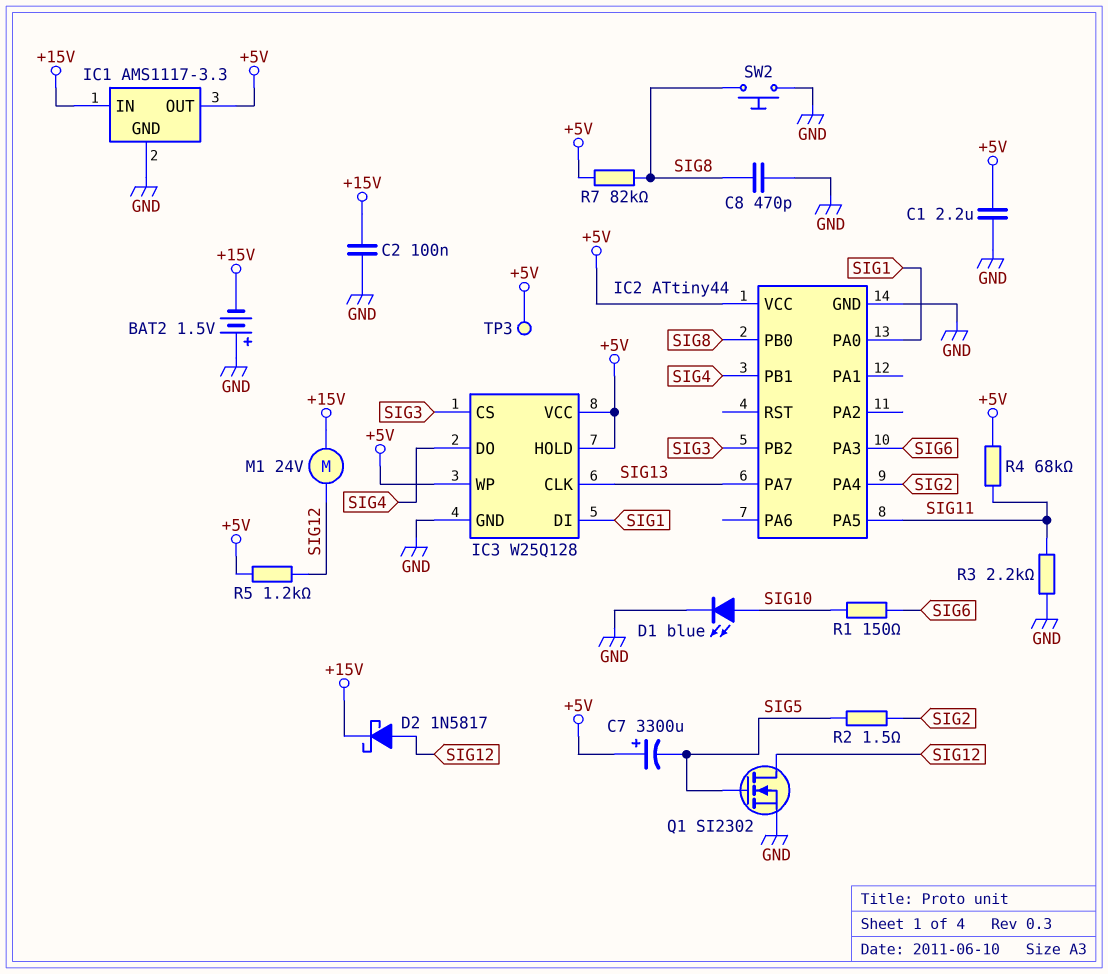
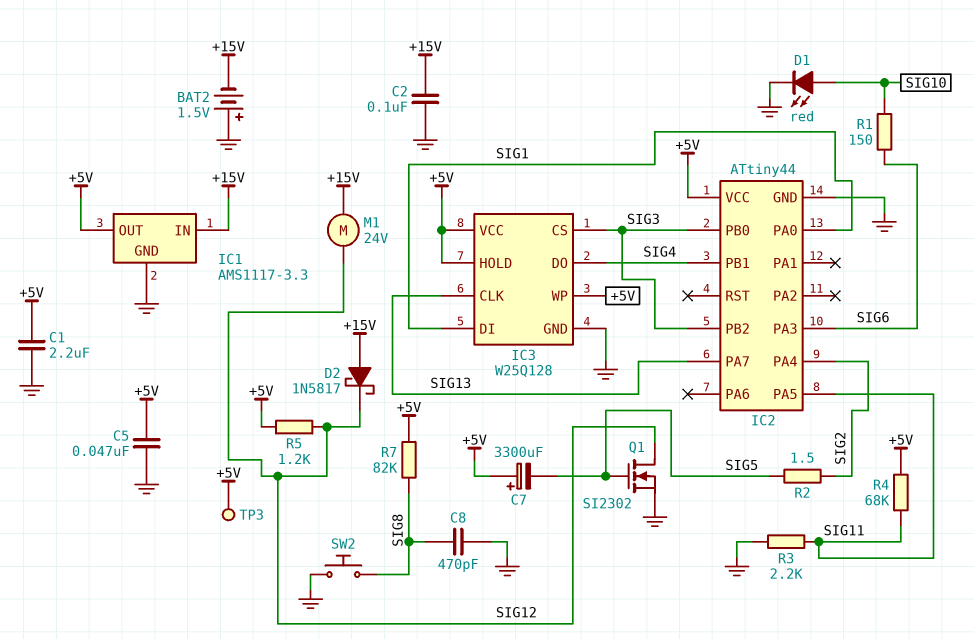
C5: none -> 47nF (+5V, GND)
D1: LED blue (A SIG10, K GND) -> LED red (A SIG10, K GND)
D2: schottky 1N5817 (A SIG12, K +15V) -> schottky 1N5817 (A +15V, K SIG12)
IC2 pin PB0: SIG8 -> SIG3

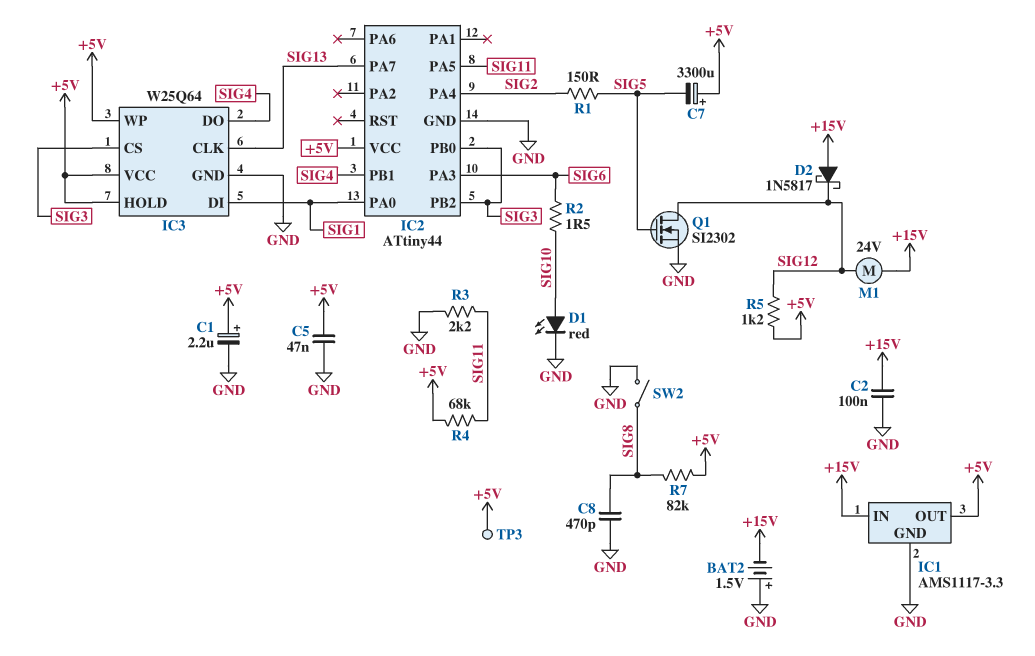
C1: 2.2uF (+5V, GND) -> 2.2uF (plus +5V, minus GND)
IC3: W25Q128 -> W25Q64
R1: 150 (SIG6, SIG10) -> 150 (SIG2, SIG5)
R2: 1.5 (SIG2, SIG5) -> 1.5 (SIG6, SIG10)
SW2: button (GND, SIG8) -> switch (GND, SIG8)

